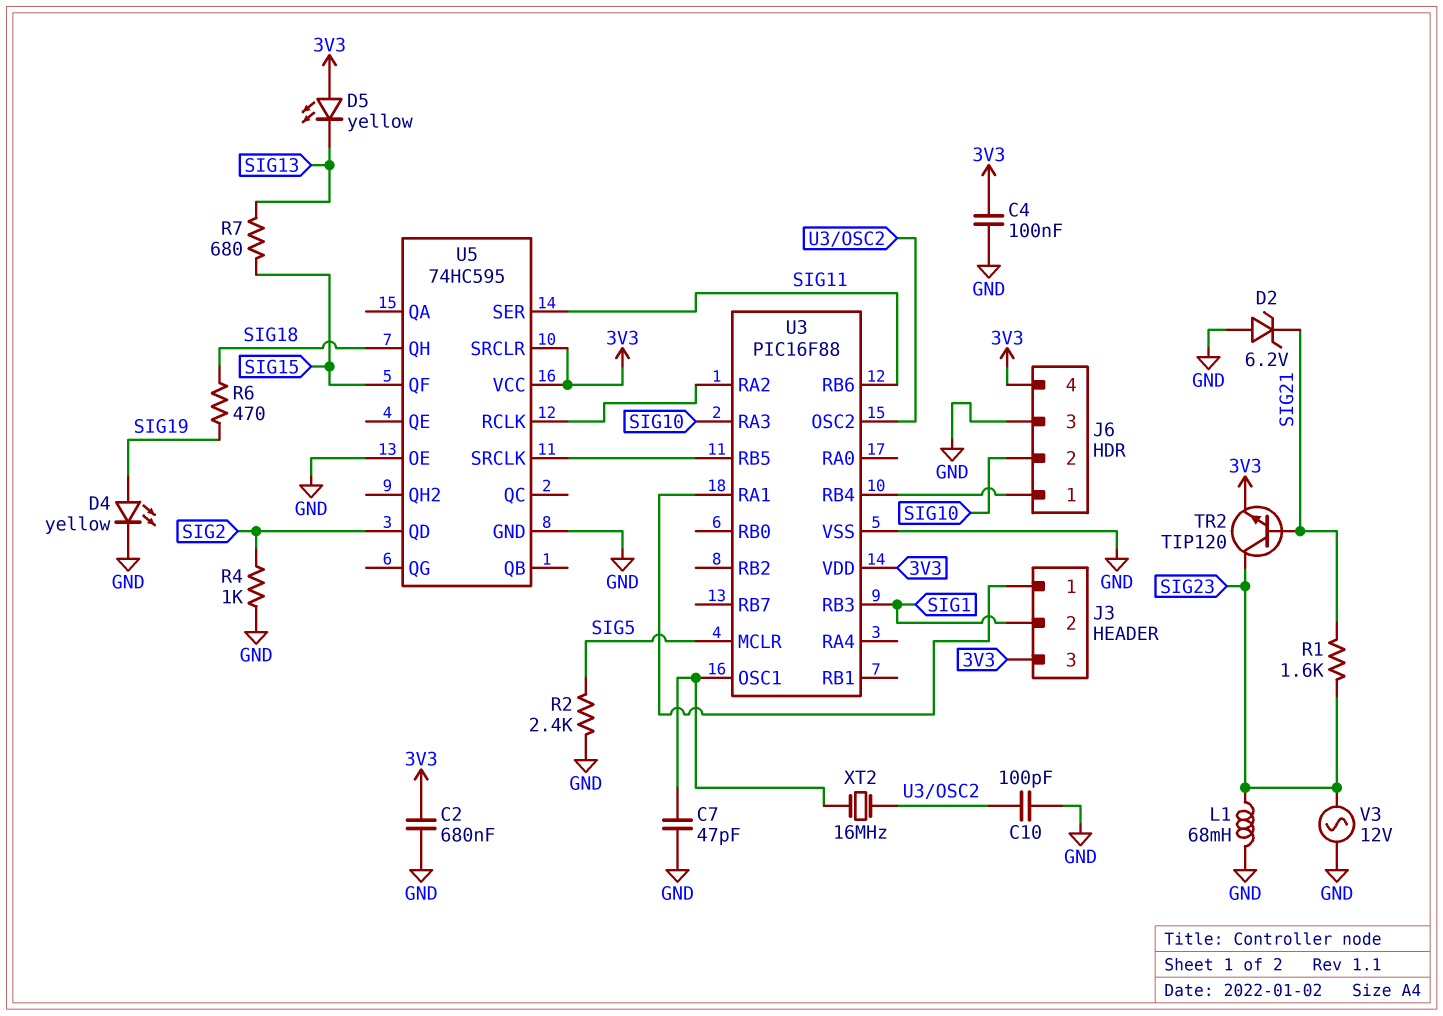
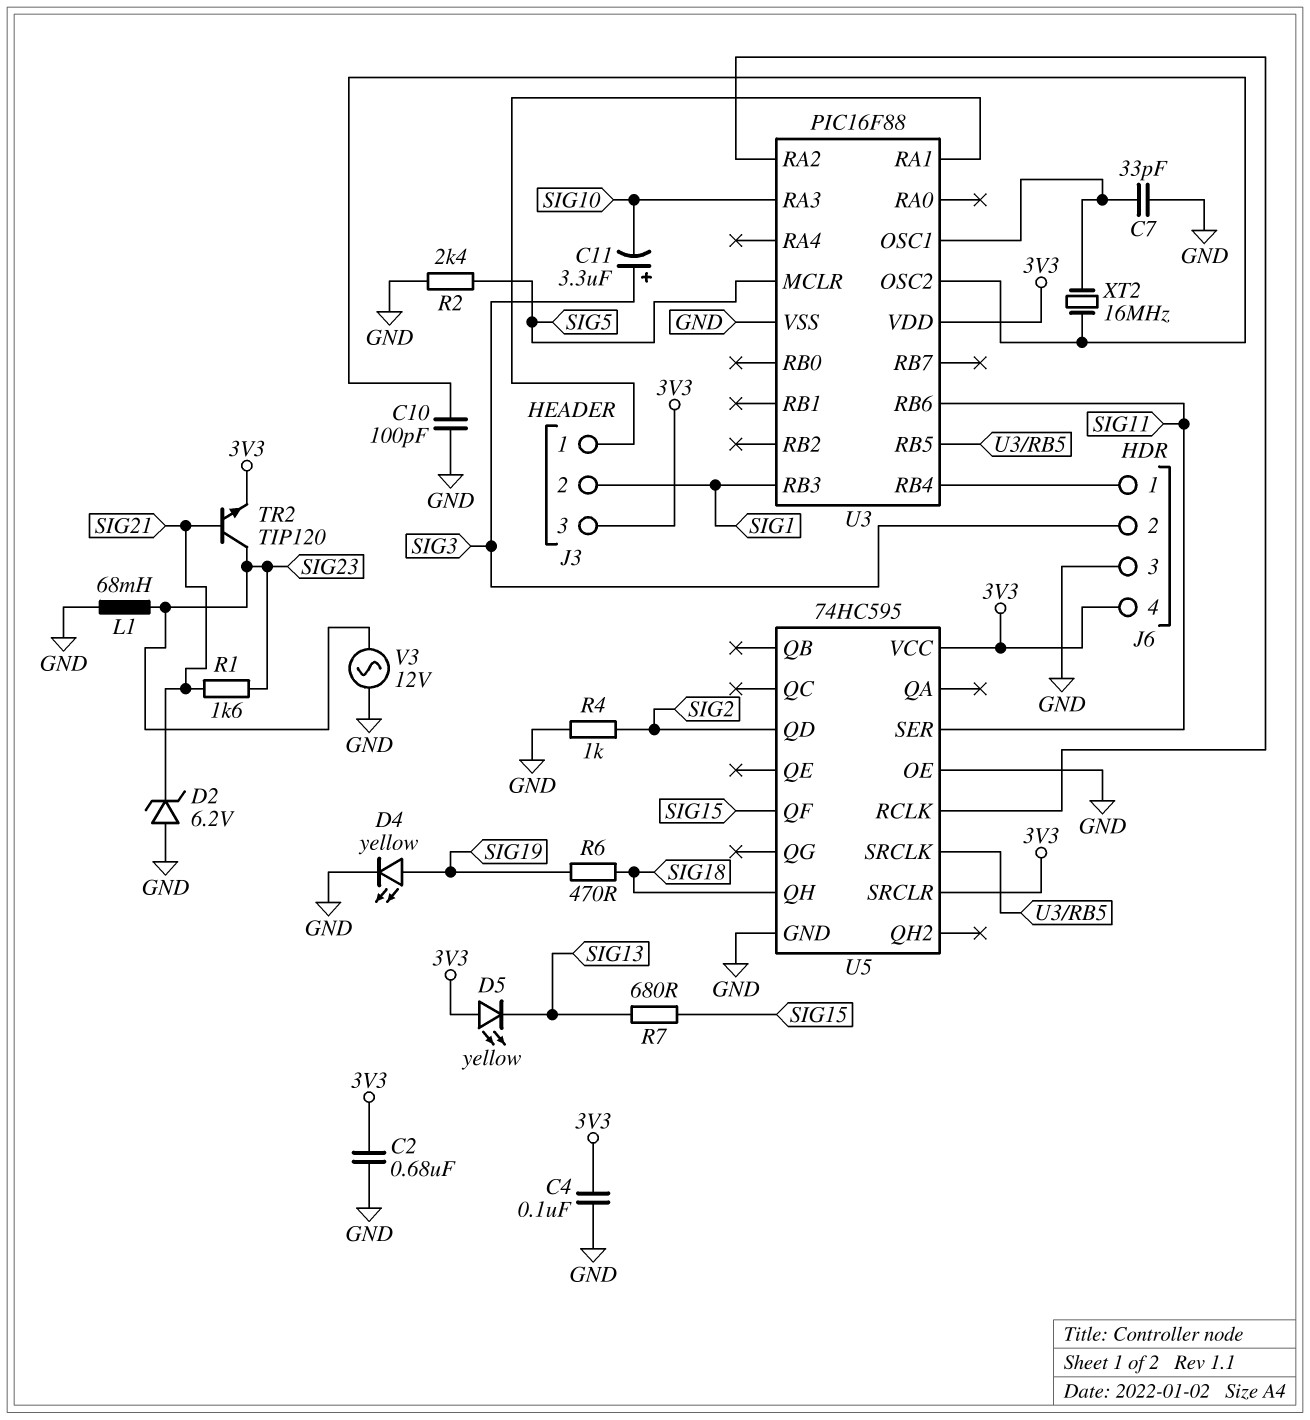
C7: 47pF (GND, U3/OSC1) -> 33pF (GND, U3/OSC1)
C11: none -> 3.3uF (plus SIG3, minus SIG10)
J6 pin 2: SIG10 -> SIG3

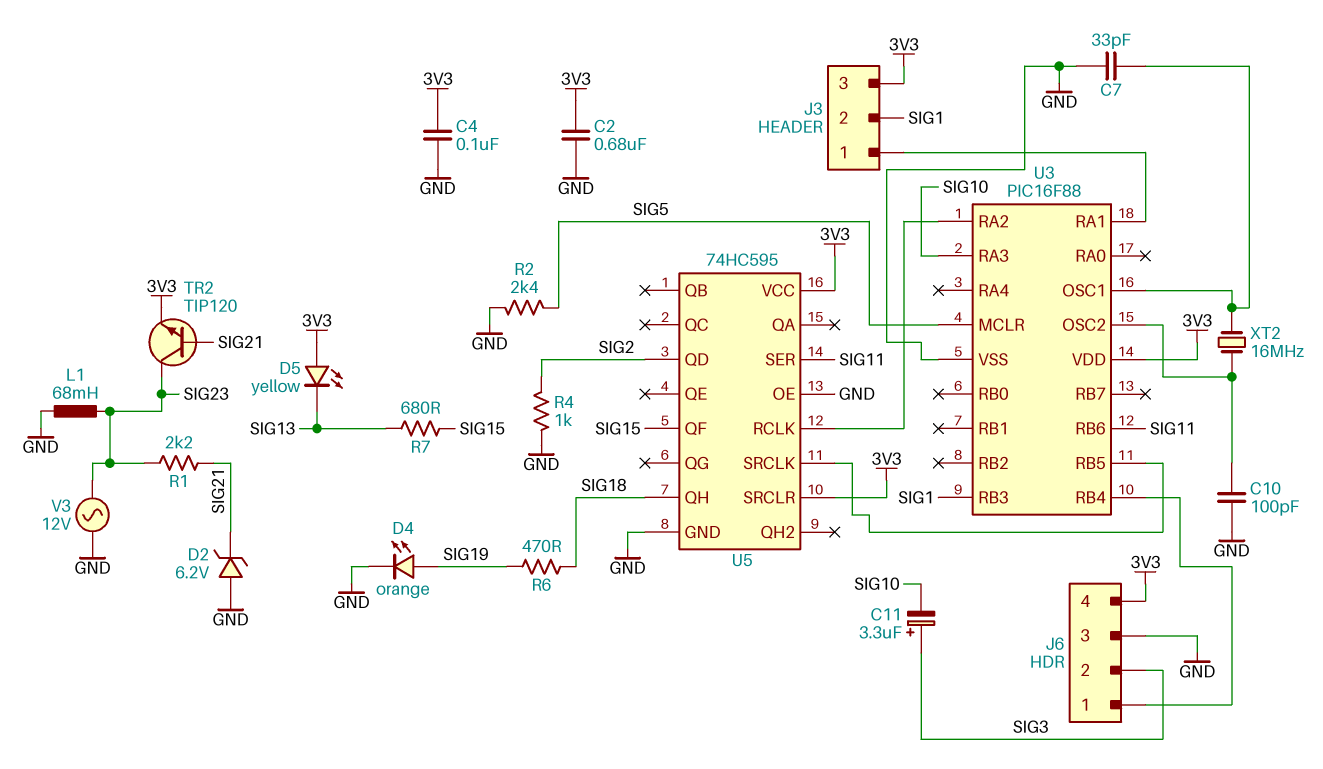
D4: LED yellow (A SIG19, K GND) -> LED orange (A SIG19, K GND)
R1: 1.6k (SIG21, SIG23) -> 2.2k (SIG21, SIG23)

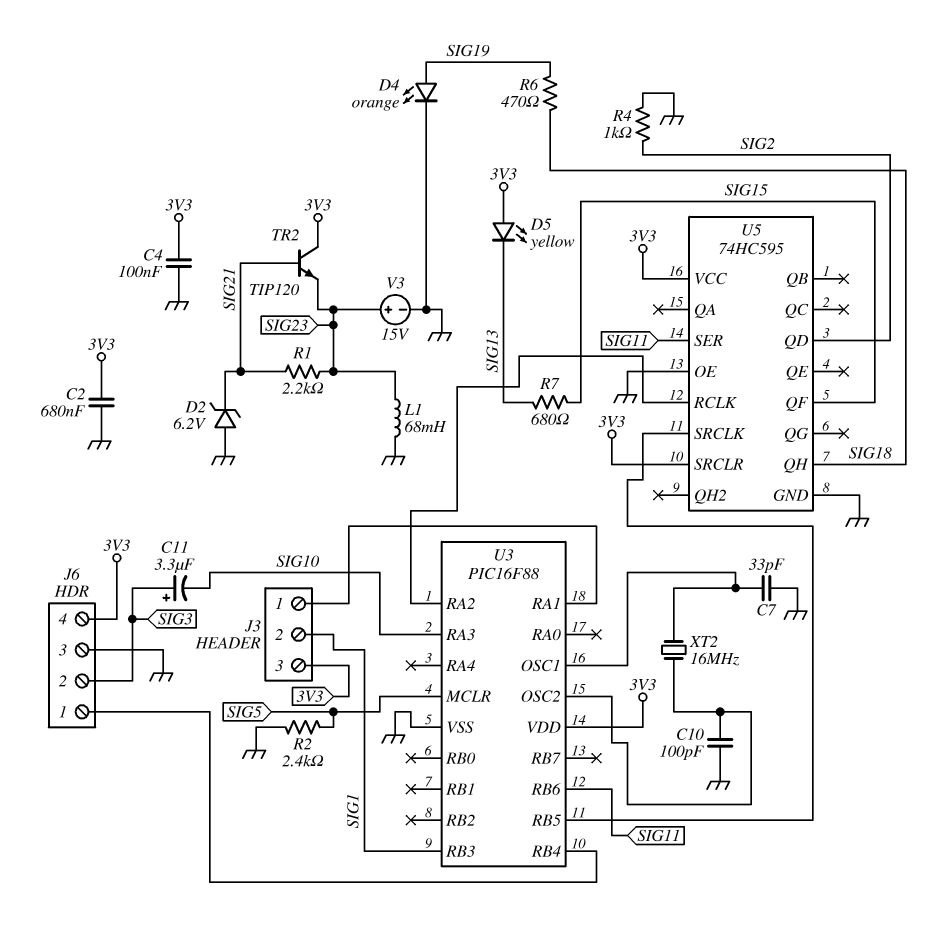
TR2: NPN TIP120 (B SIG21, C SIG23, E 3V3) -> NPN TIP120 (B SIG21, C 3V3, E SIG23)
V3: AC 12V (GND, SIG23) -> 15V (plus SIG23, minus GND)

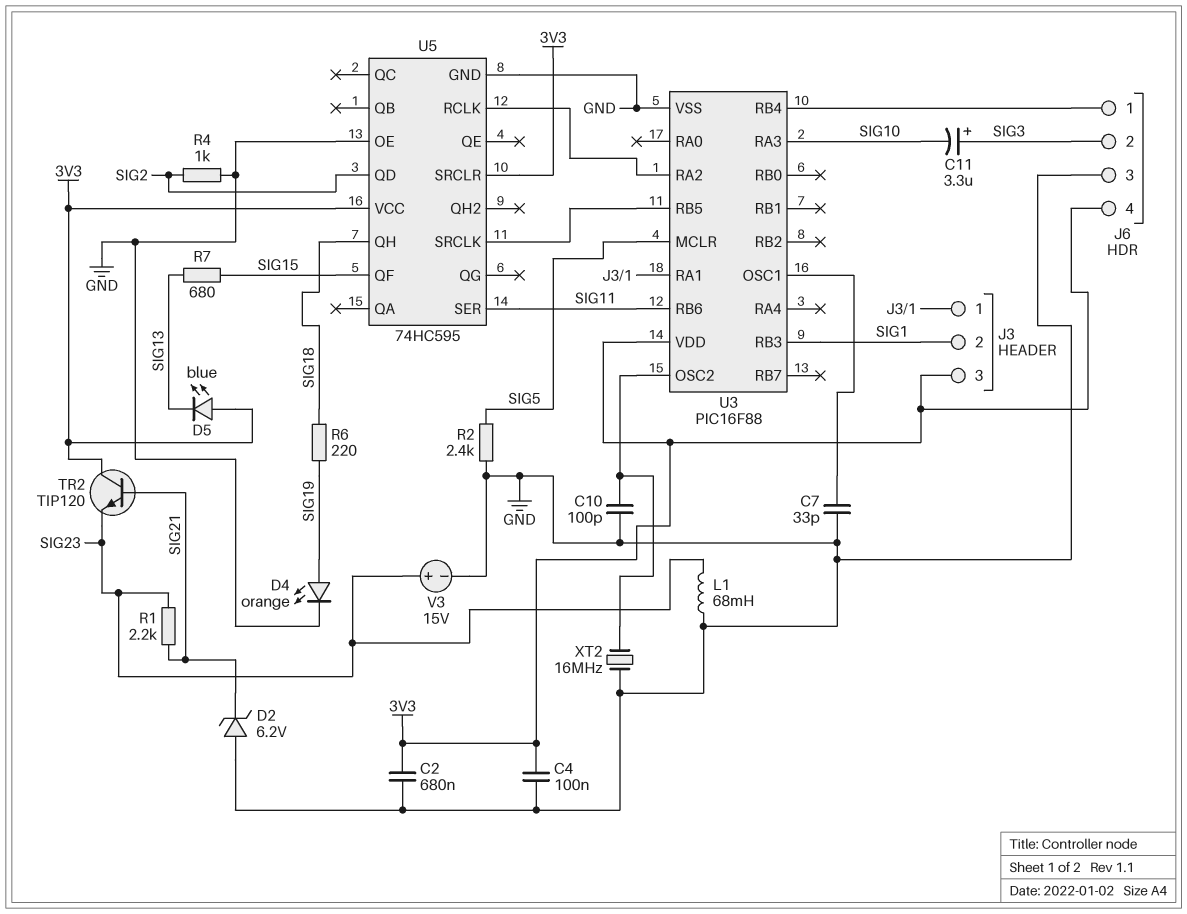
D5: LED yellow (A 3V3, K SIG13) -> LED blue (A 3V3, K SIG13)
R6: 470 (SIG18, SIG19) -> 220 (SIG18, SIG19)
XT2: 16MHz (U3/OSC1, U3/OSC2) -> 16MHz (GND, U3/OSC2)

